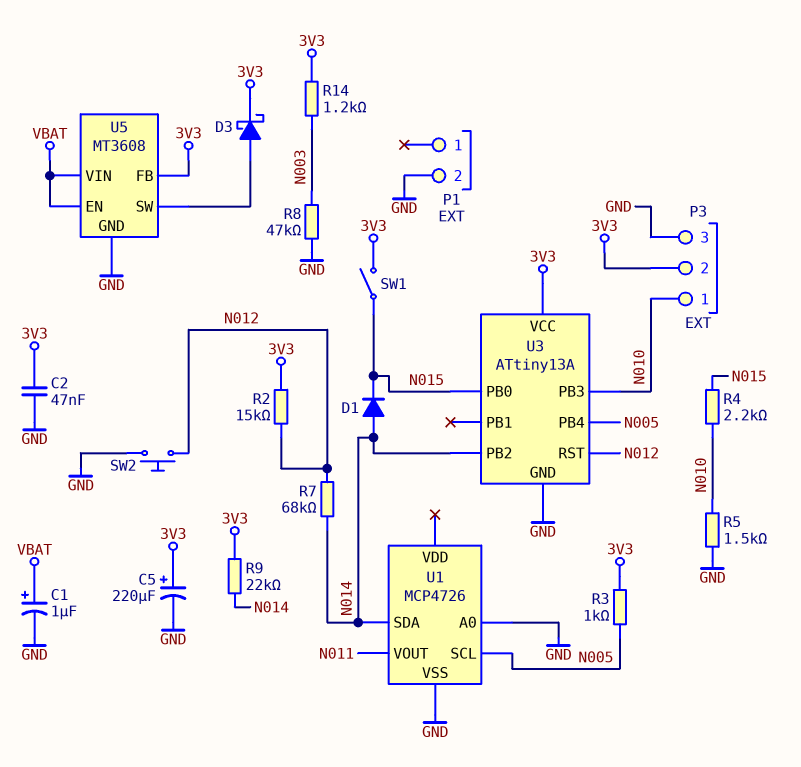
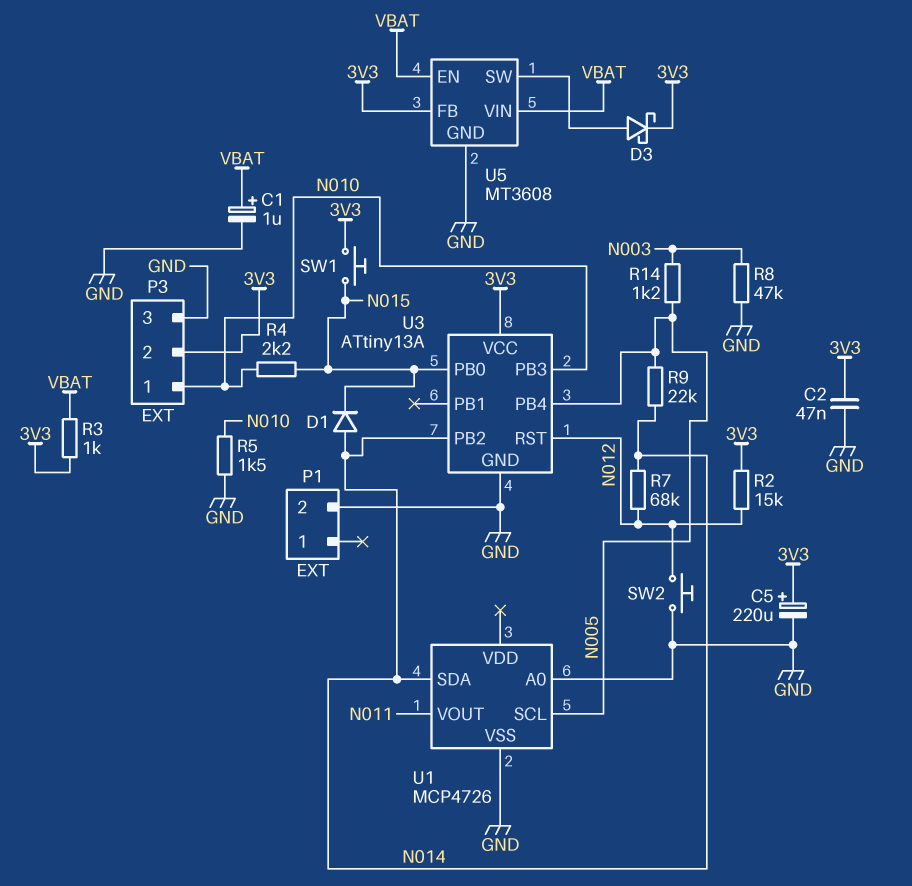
R3: 1k (3V3, N005) -> 1k (3V3, VBAT)
R9: 22k (3V3, N014) -> 22k (N005, N014)
R14: 1.2k (3V3, N003) -> 1.2k (N003, N005)
SW1: switch (3V3, N015) -> button (3V3, N015)

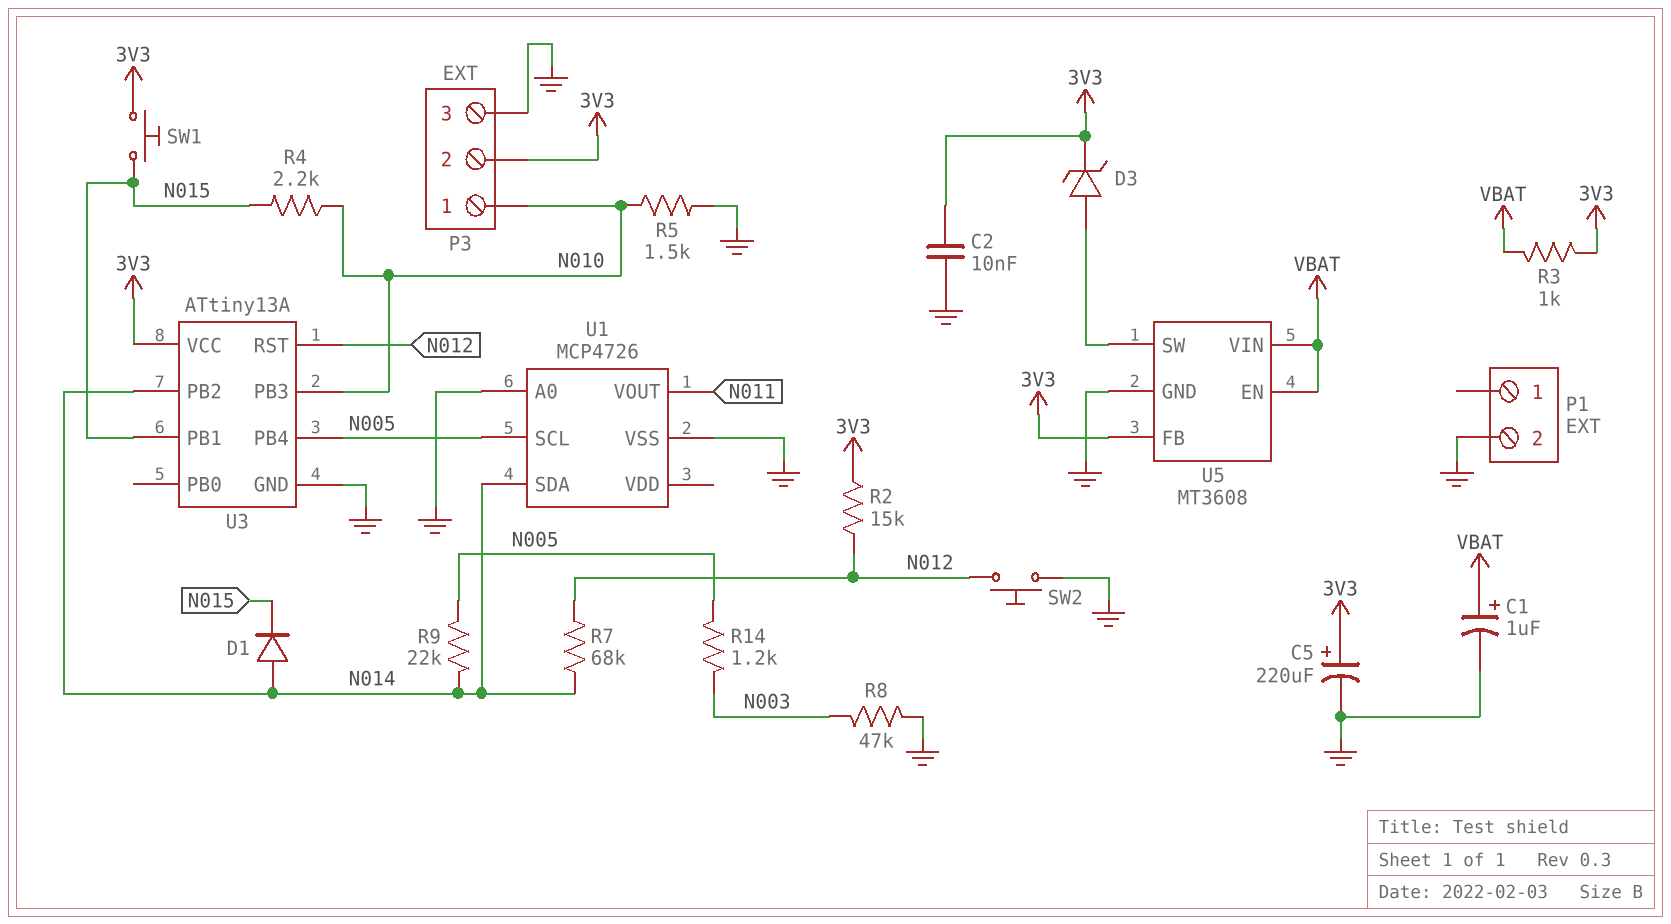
C2: 47nF (3V3, GND) -> 10nF (3V3, GND)
D3: schottky (A U5/SW, K 3V3) -> zener (A U5/SW, K 3V3)
U3 pin PB0: N015 -> none
U3 pin PB1: none -> N015

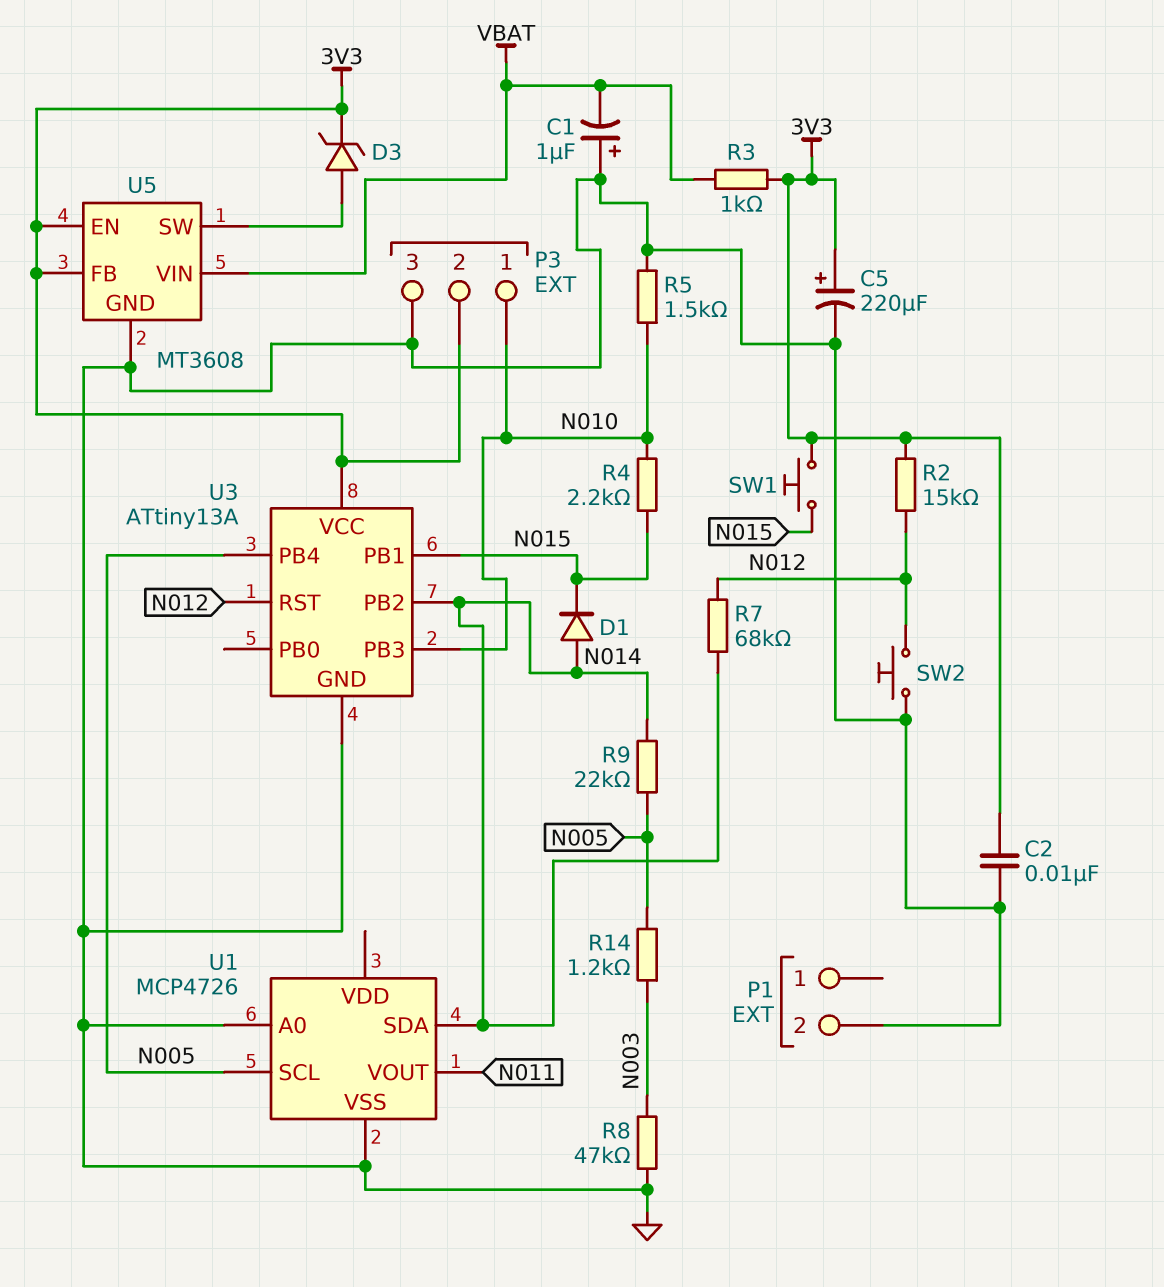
C1: 1uF (plus VBAT, minus GND) -> 1uF (plus GND, minus VBAT)
U5 pin EN: VBAT -> 3V3

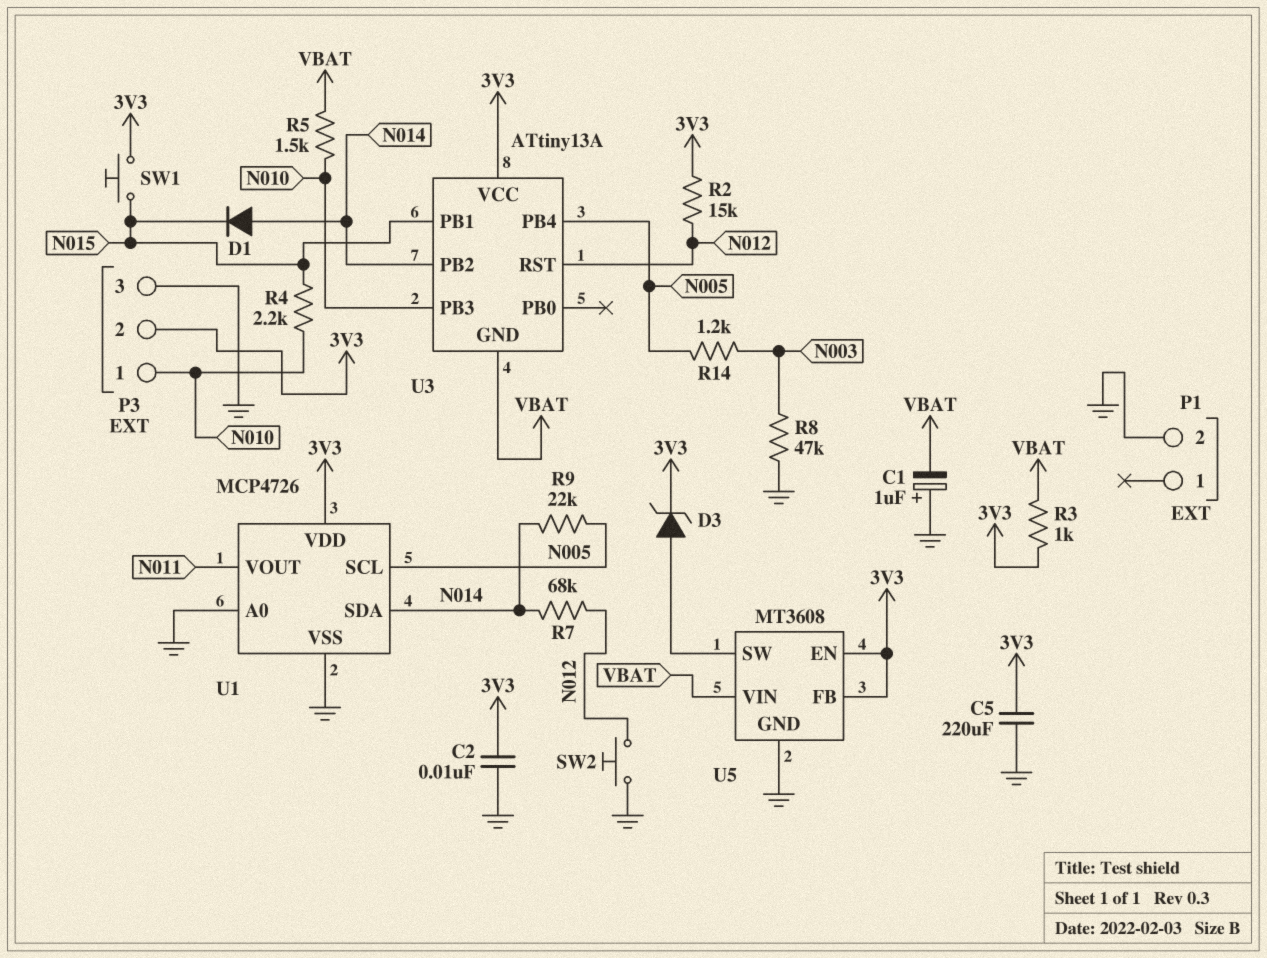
C5: 220uF (plus 3V3, minus GND) -> 220uF (3V3, GND)
R5: 1.5k (GND, N010) -> 1.5k (N010, VBAT)
U1 pin VDD: none -> 3V3
U3 pin GND: GND -> VBAT

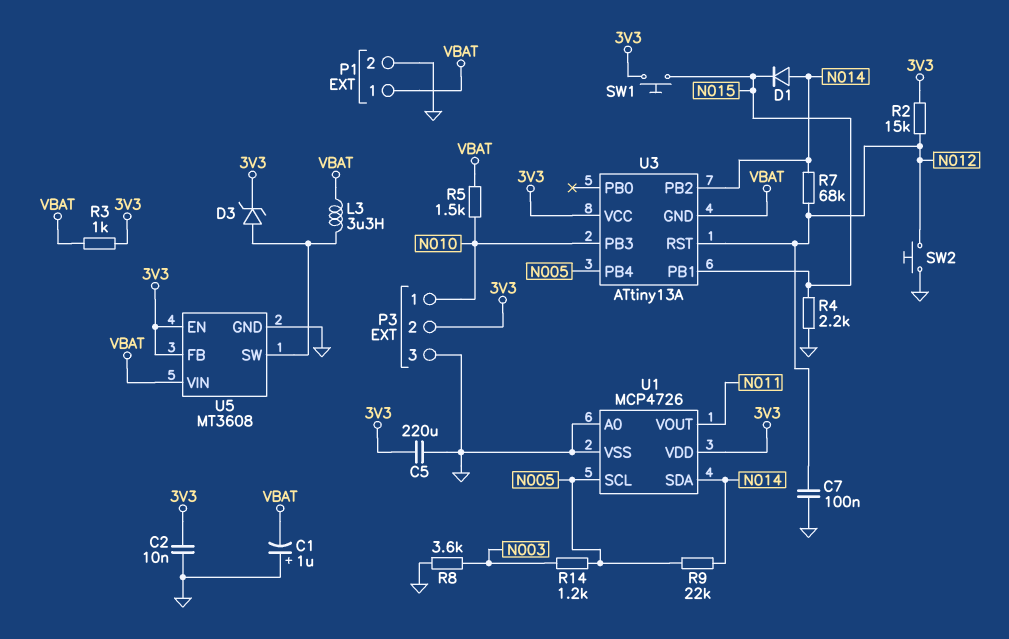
C7: none -> 100nF (GND, N012)
L3: none -> 3.3uH (U5/SW, VBAT)
P1 pin 1: none -> VBAT
R4: 2.2k (N010, N015) -> 2.2k (GND, N015)
R8: 47k (GND, N003) -> 3.6k (GND, N003)

